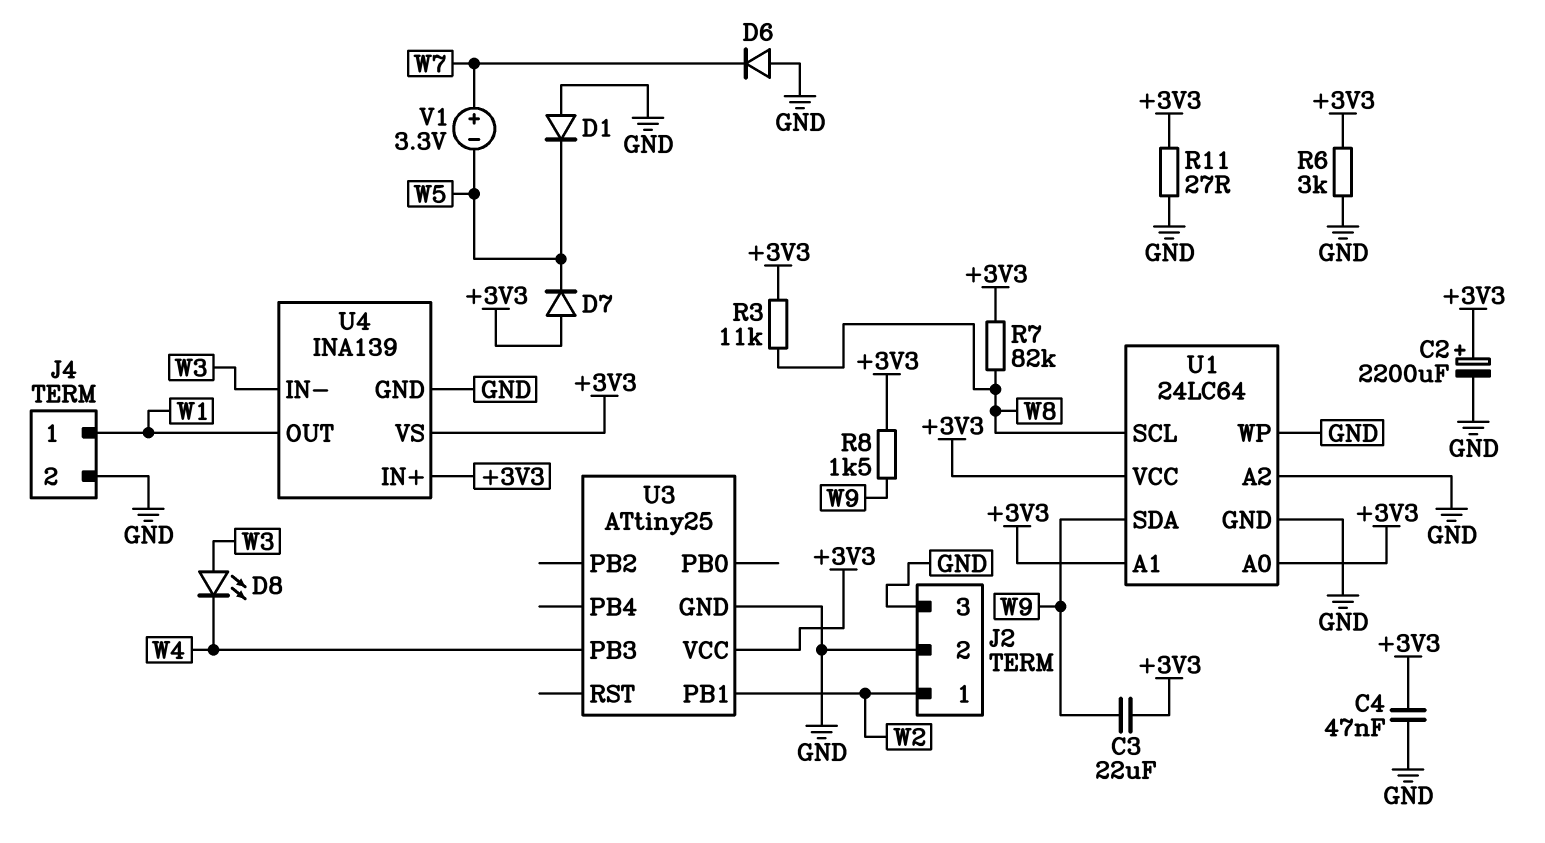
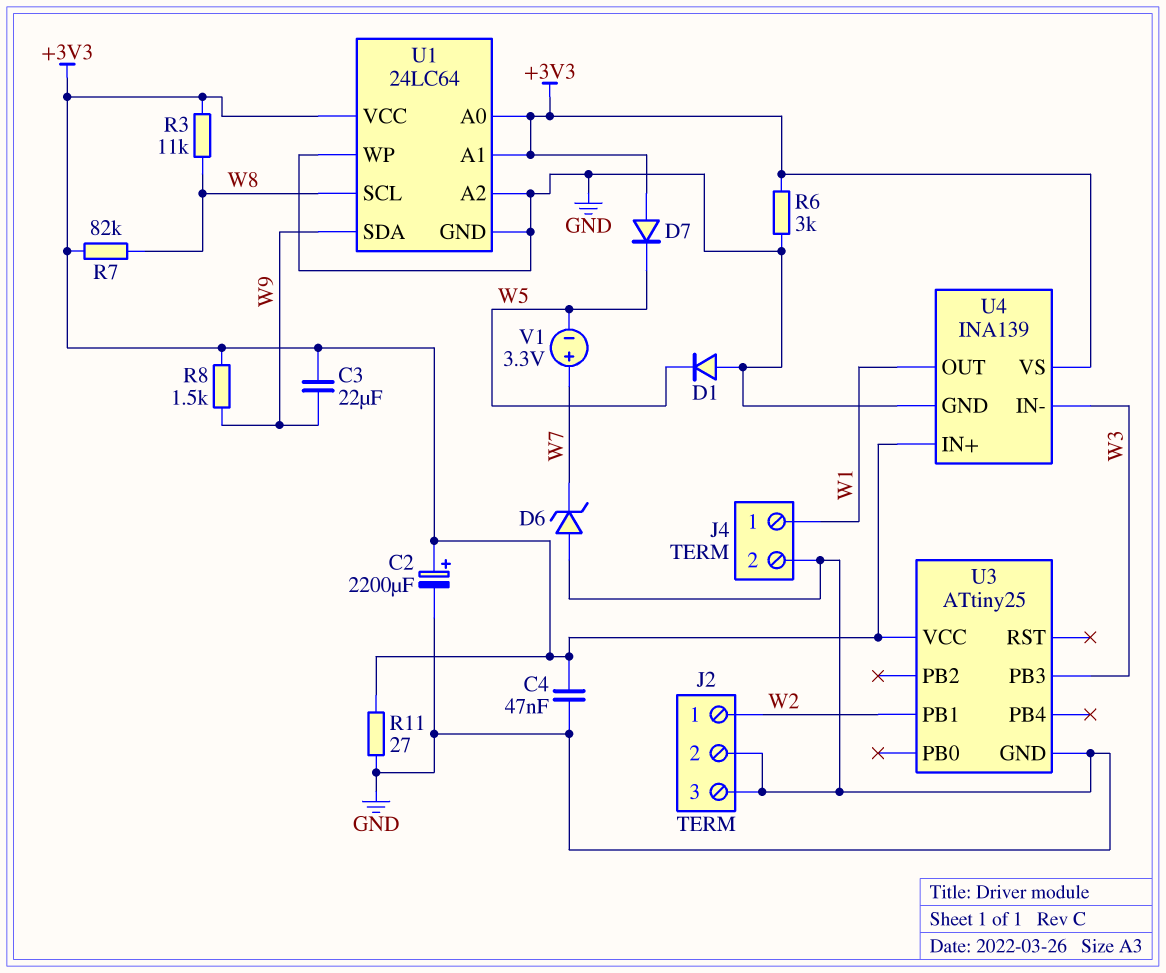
D6: diode (A GND, K W7) -> zener (A GND, K W7)
D8: LED (A W3, K W4) -> none
U3 pin PB3: W4 -> W3

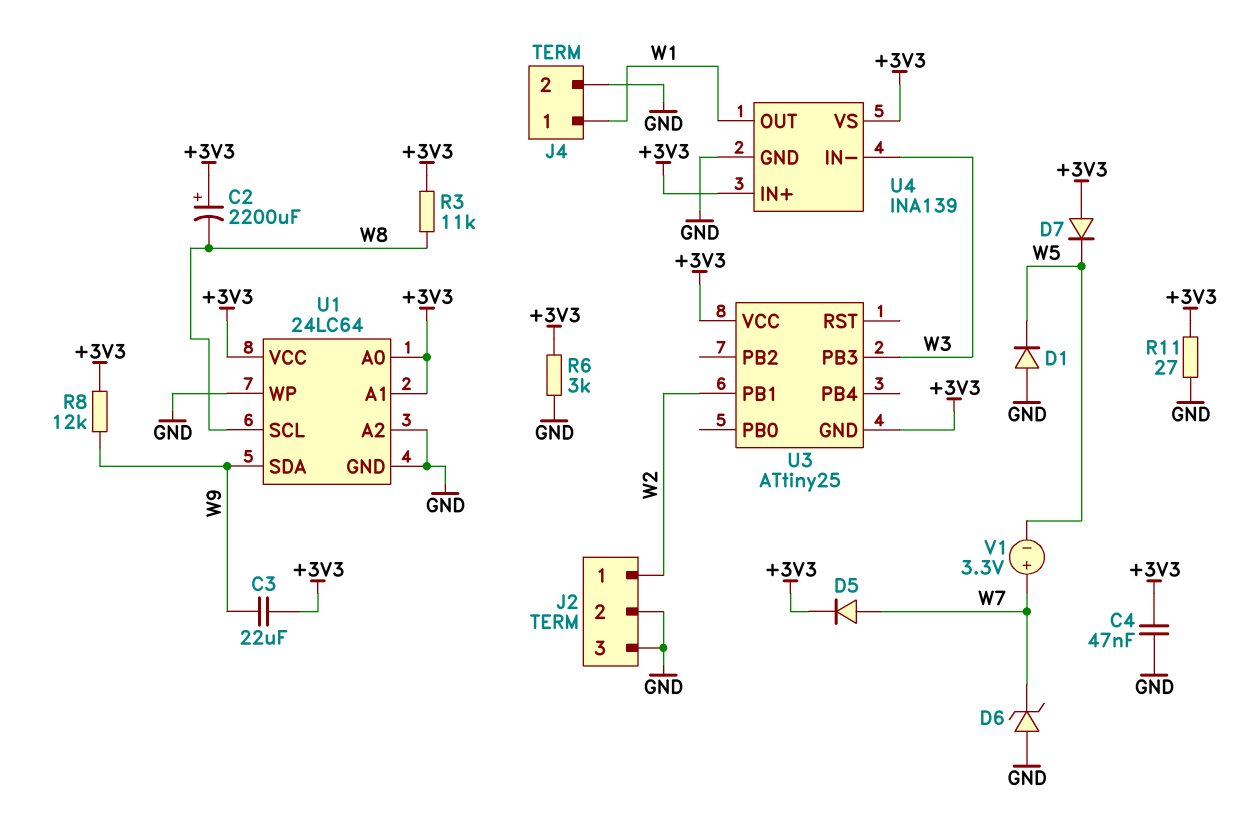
C2: 2200uF (plus +3V3, minus GND) -> 2200uF (plus +3V3, minus W8)
D5: none -> diode (A W7, K +3V3)
R7: 82k (+3V3, W8) -> none
R8: 1.5k (+3V3, W9) -> 12k (+3V3, W9)
U3 pin GND: GND -> +3V3

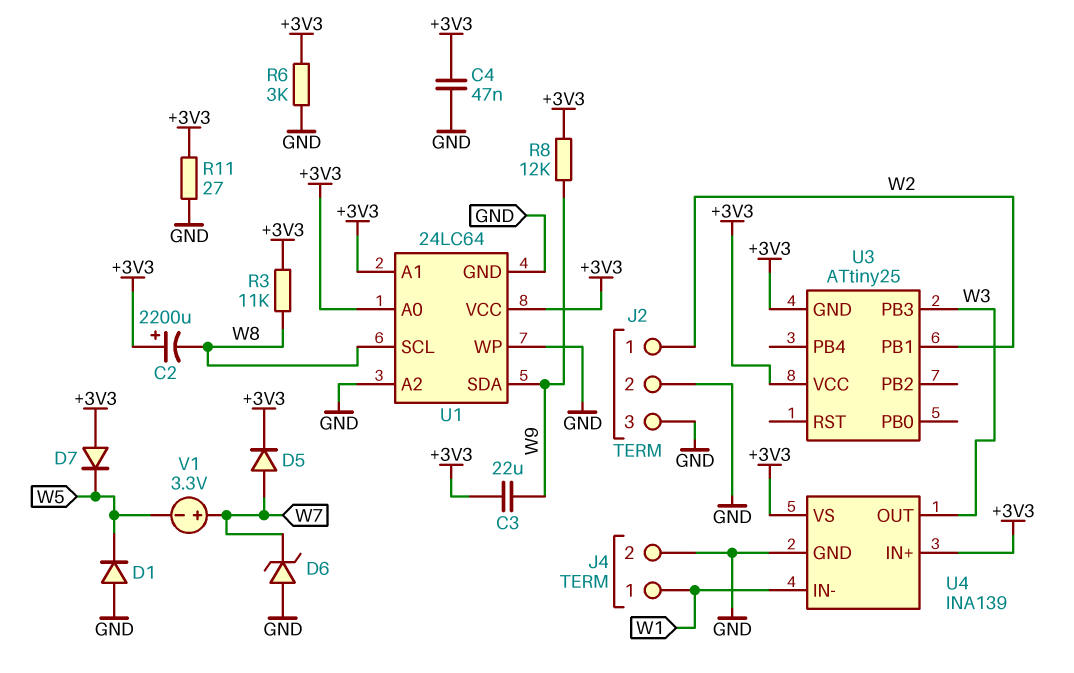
U4 pin IN-: W3 -> W1
U4 pin OUT: W1 -> W3

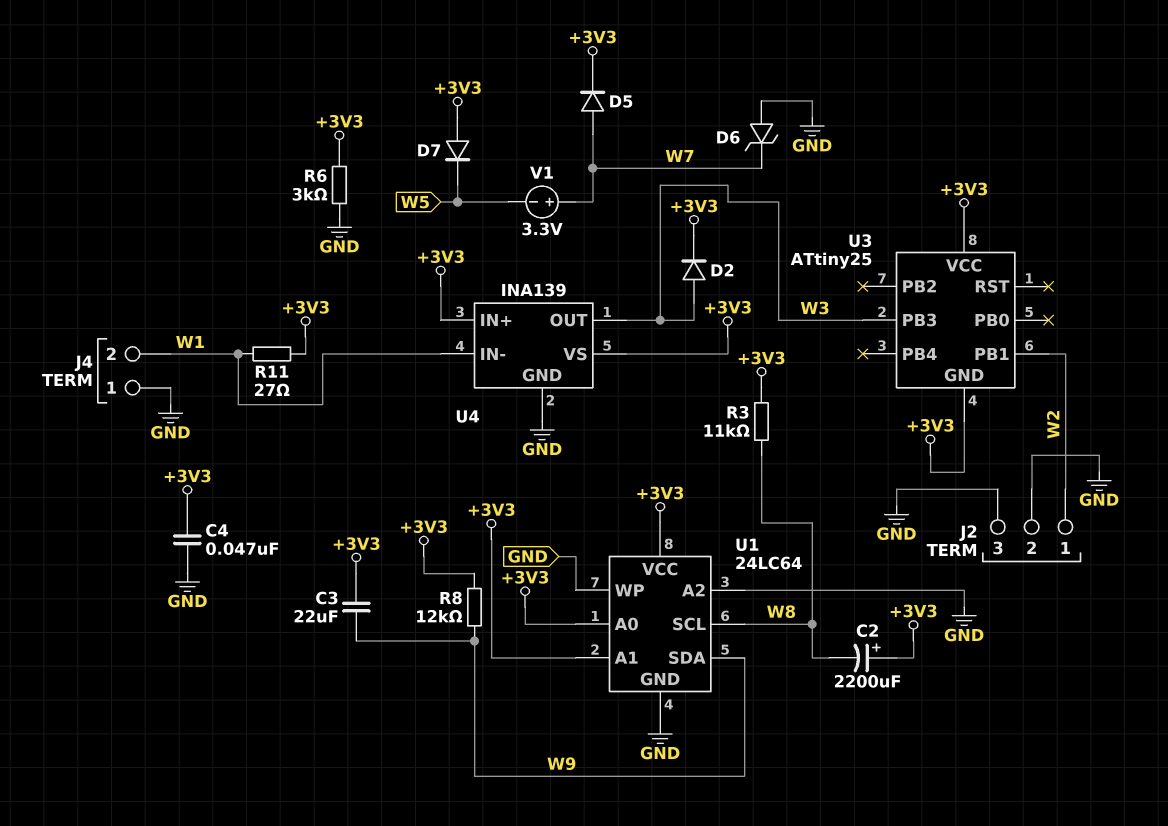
D1: diode (A GND, K W5) -> none
D2: none -> diode (A W3, K +3V3)
J4 pin 1: W1 -> GND
J4 pin 2: GND -> W1
R11: 27 (+3V3, GND) -> 27 (+3V3, W1)

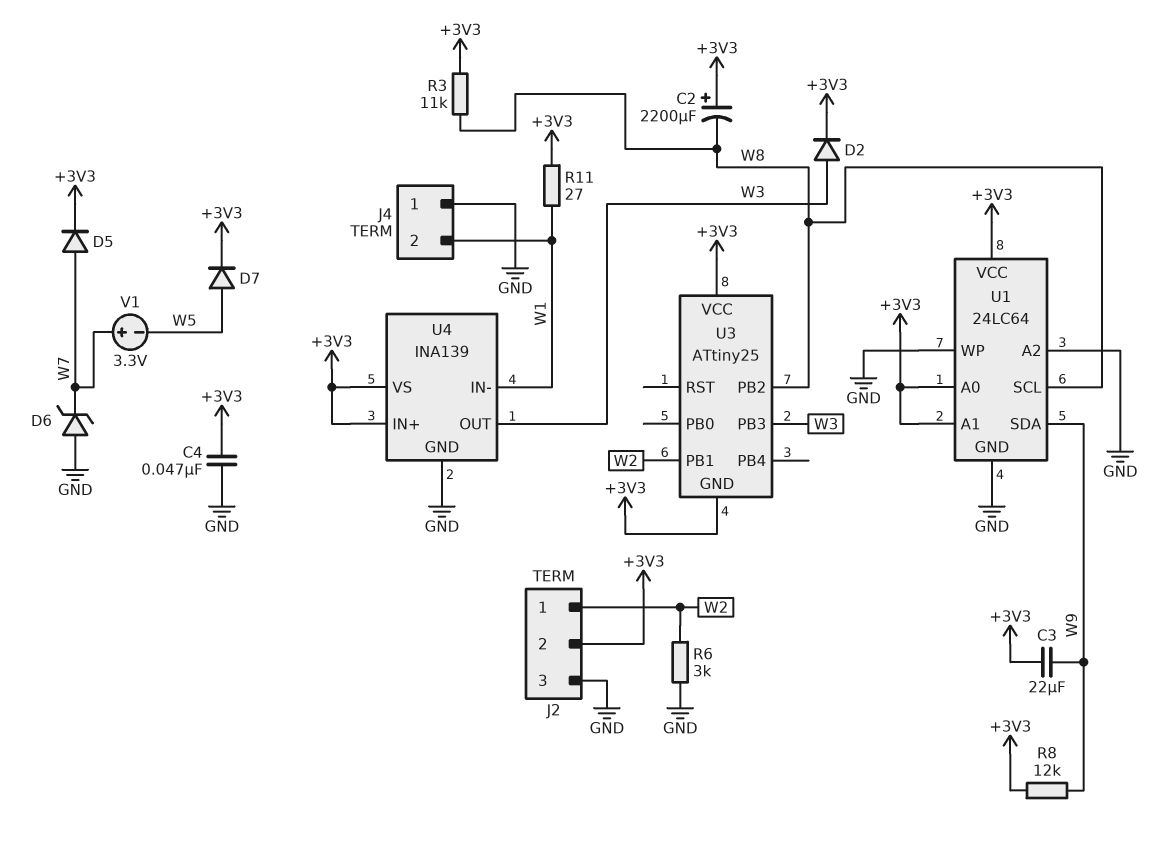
D7: diode (A +3V3, K W5) -> diode (A W5, K +3V3)
J2 pin 2: GND -> +3V3
R6: 3k (+3V3, GND) -> 3k (GND, W2)
U3 pin PB2: none -> W8

